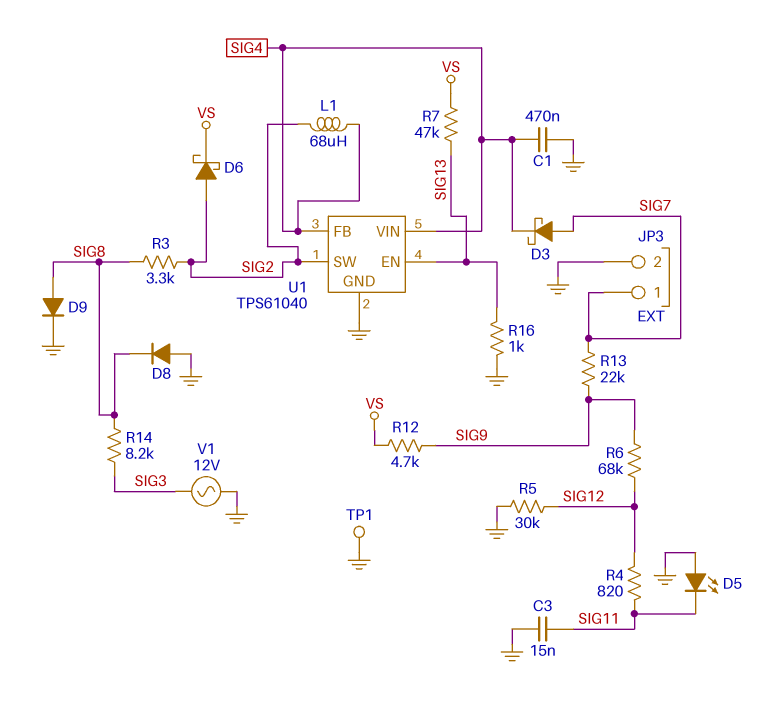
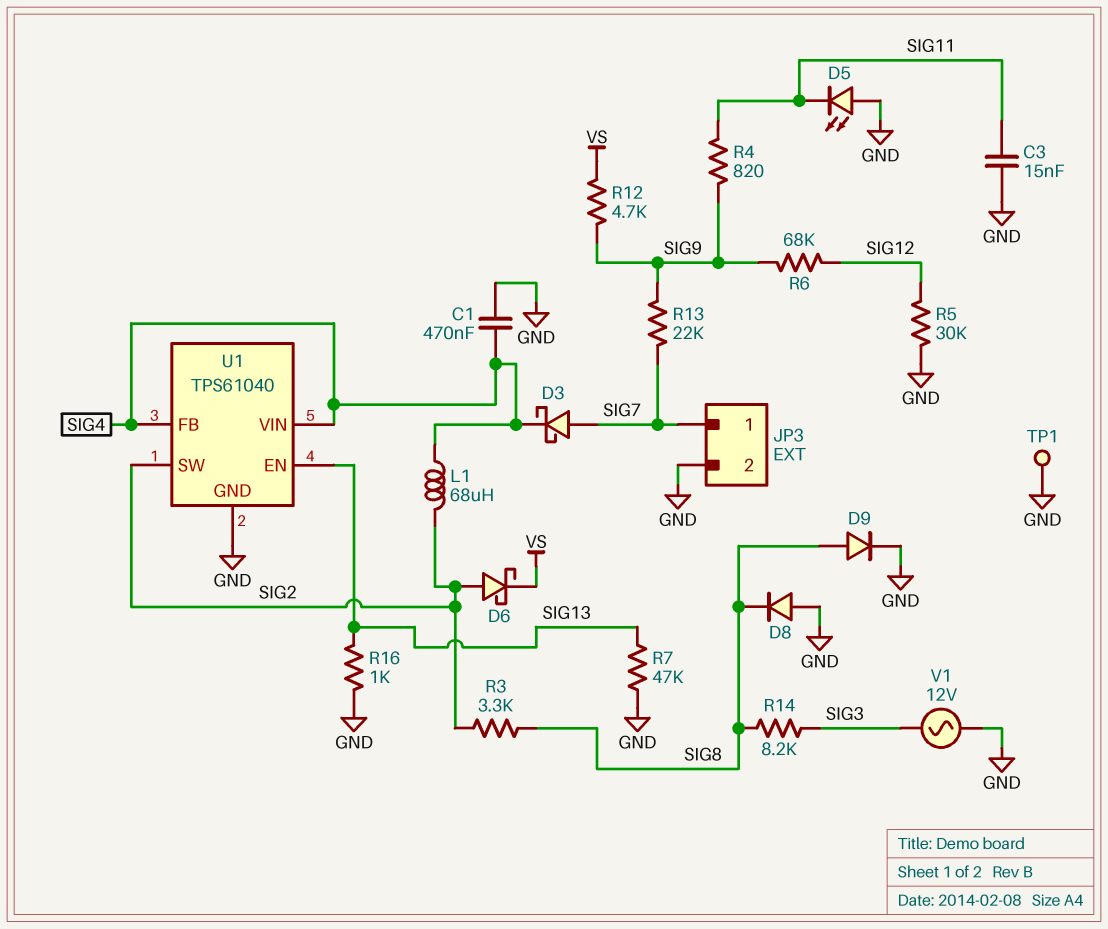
R4: 820 (SIG11, SIG12) -> 820 (SIG9, SIG11)
R7: 47k (SIG13, VS) -> 47k (GND, SIG13)

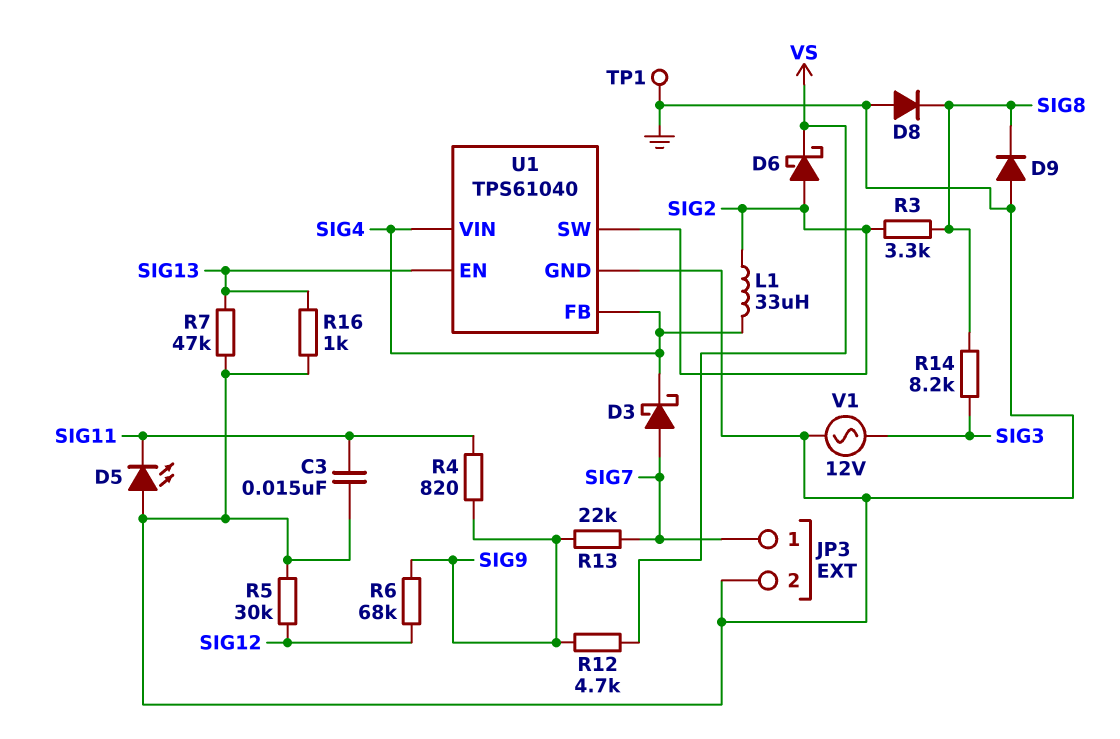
C1: 470nF (GND, SIG4) -> none
D9: diode (A SIG8, K GND) -> diode (A GND, K SIG8)
L1: 68uH (SIG2, SIG4) -> 33uH (SIG2, SIG4)

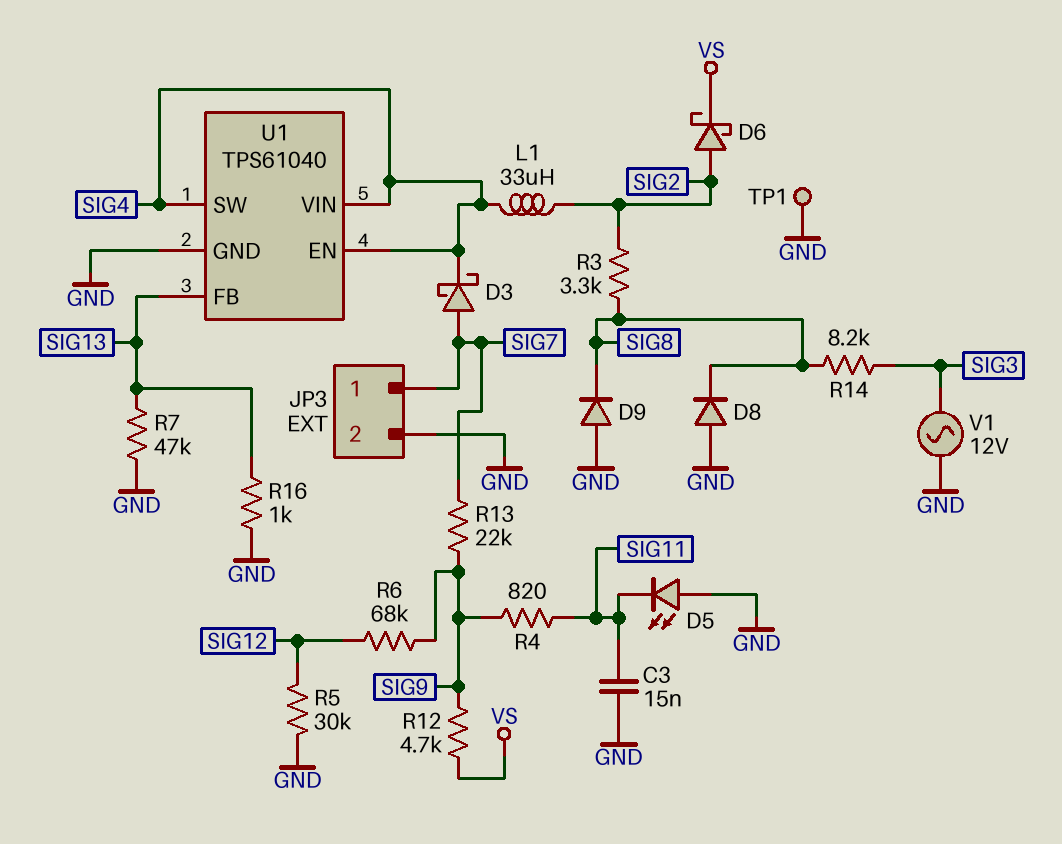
U1 pin EN: SIG13 -> SIG4
U1 pin FB: SIG4 -> SIG13
U1 pin SW: SIG2 -> SIG4

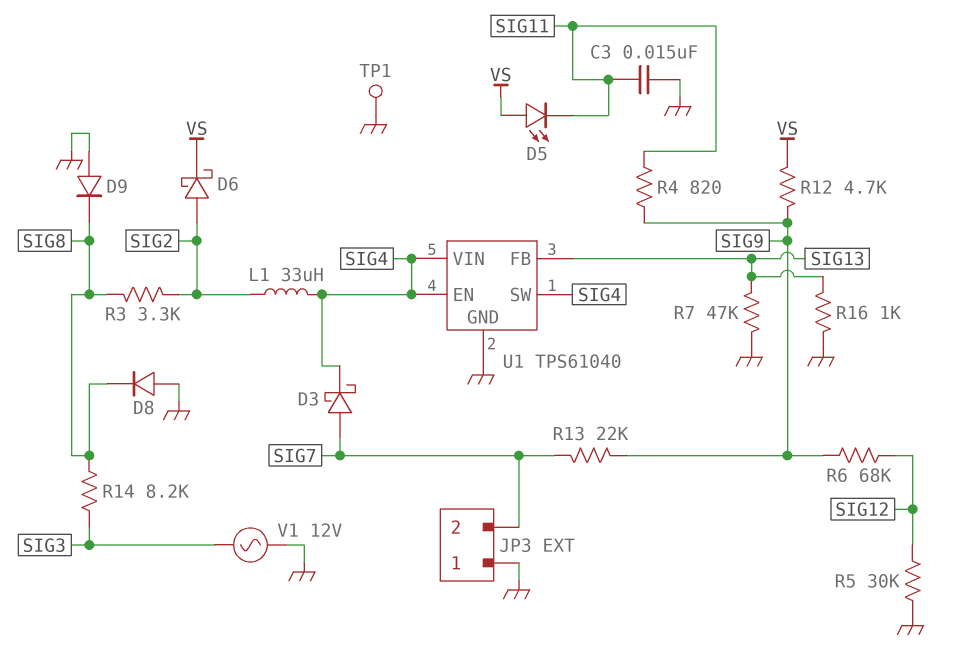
D5: LED (A GND, K SIG11) -> LED (A VS, K SIG11)
JP3 pin 1: SIG7 -> GND
JP3 pin 2: GND -> SIG7

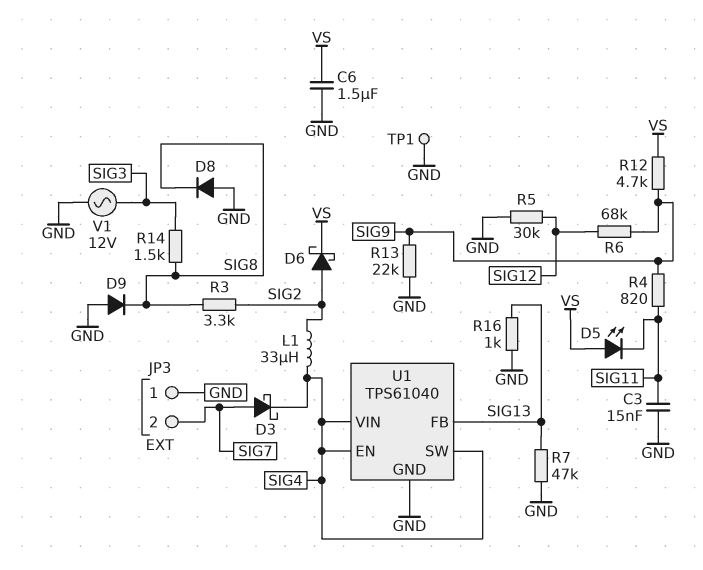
C6: none -> 1.5uF (GND, VS)
R13: 22k (SIG7, SIG9) -> 22k (GND, SIG9)
R14: 8.2k (SIG3, SIG8) -> 1.5k (SIG3, SIG8)

